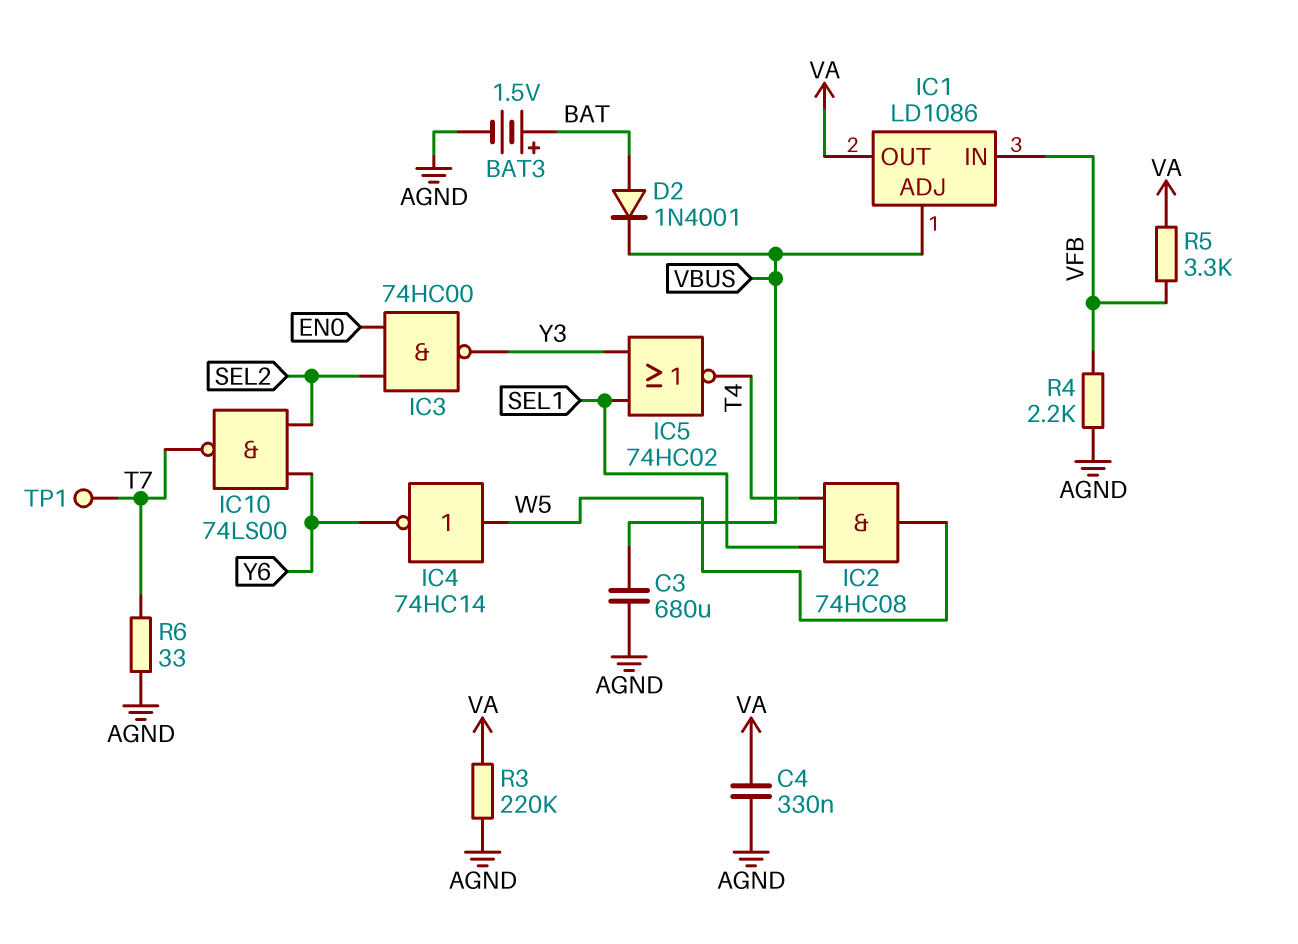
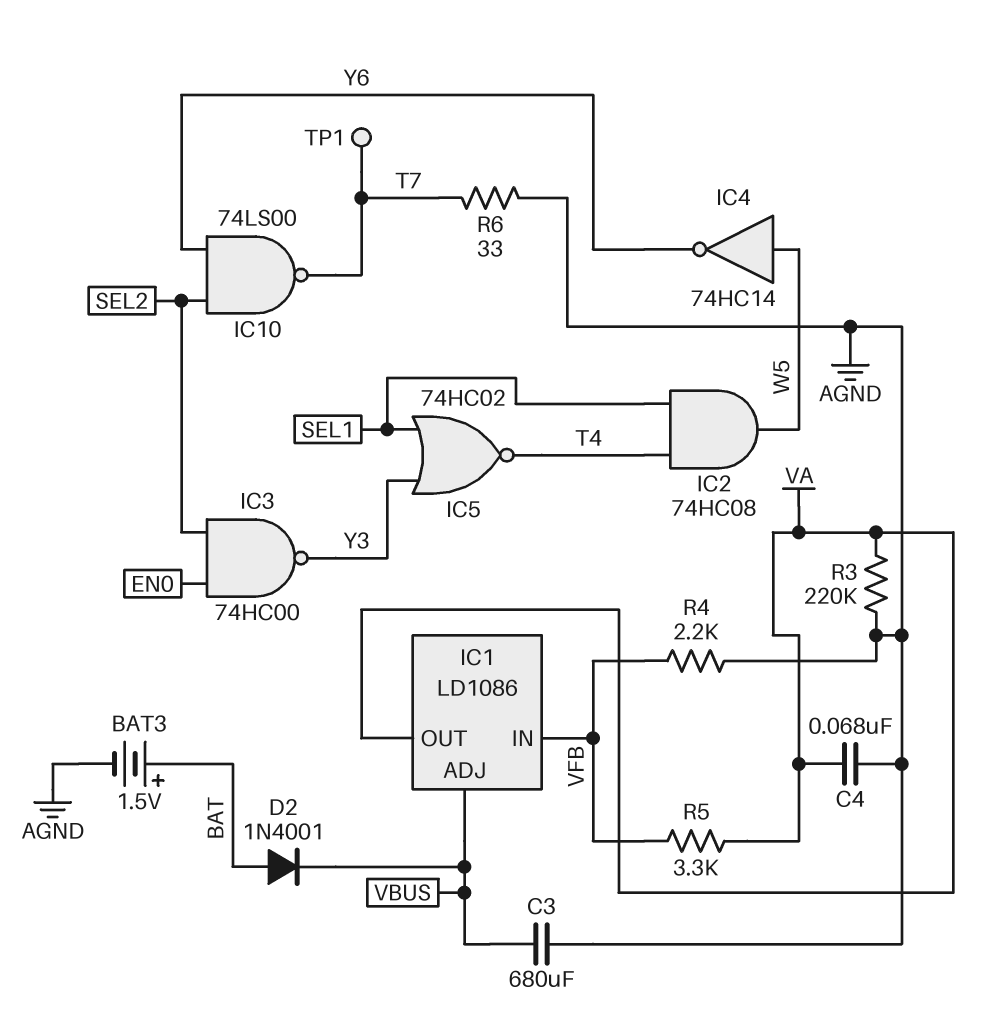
C4: 330nF (AGND, VA) -> 68nF (AGND, VA)

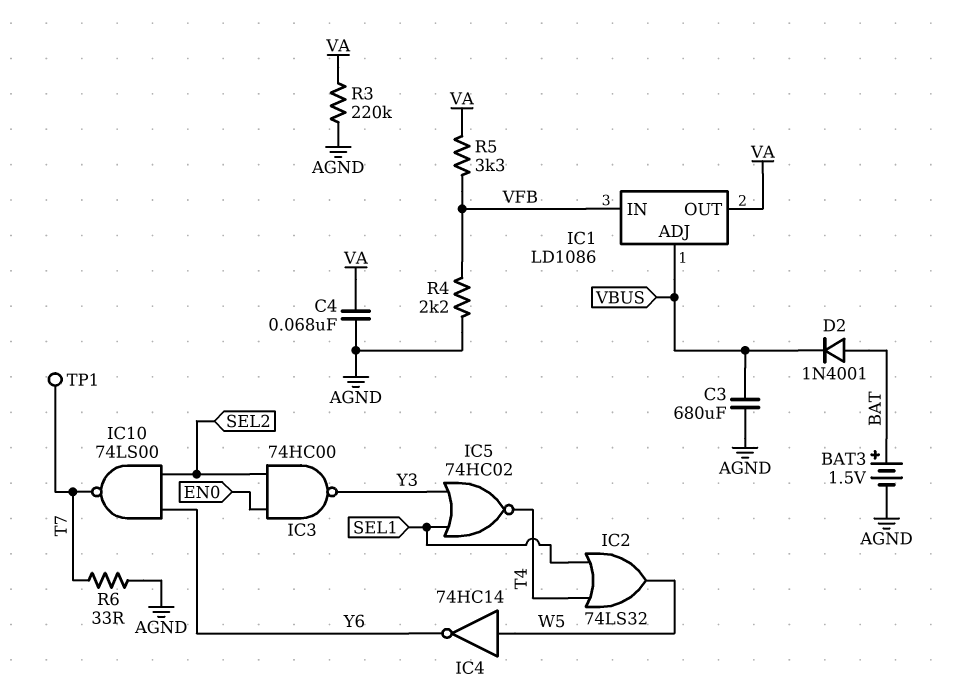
IC2: AND 74HC08 (in SEL1, in T4, out W5) -> OR 74LS32 (in SEL1, in T4, out W5)

